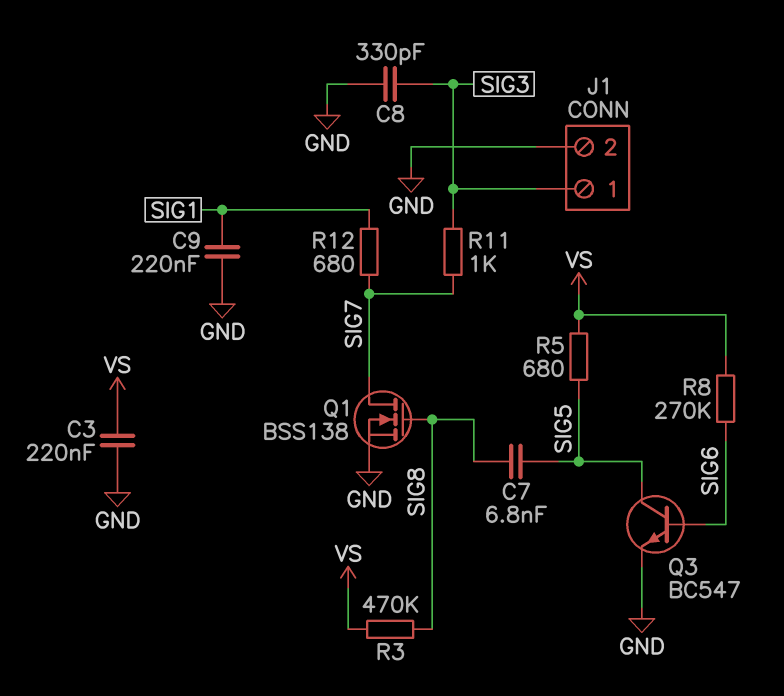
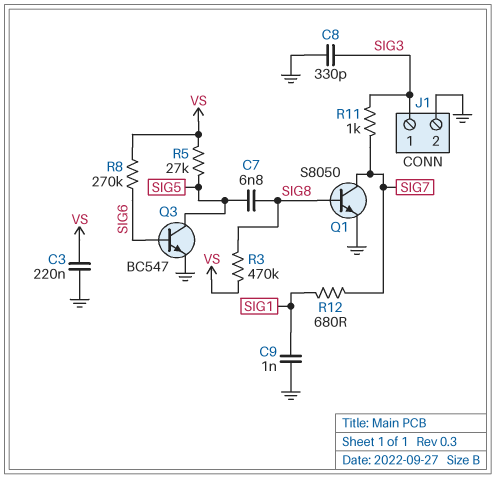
C9: 220nF (GND, SIG1) -> 1nF (GND, SIG1)
Q1: NMOS BSS138 (G SIG8, D SIG7, S GND) -> NPN S8050 (B SIG8, C SIG7, E GND)
R5: 680 (SIG5, VS) -> 27k (SIG5, VS)

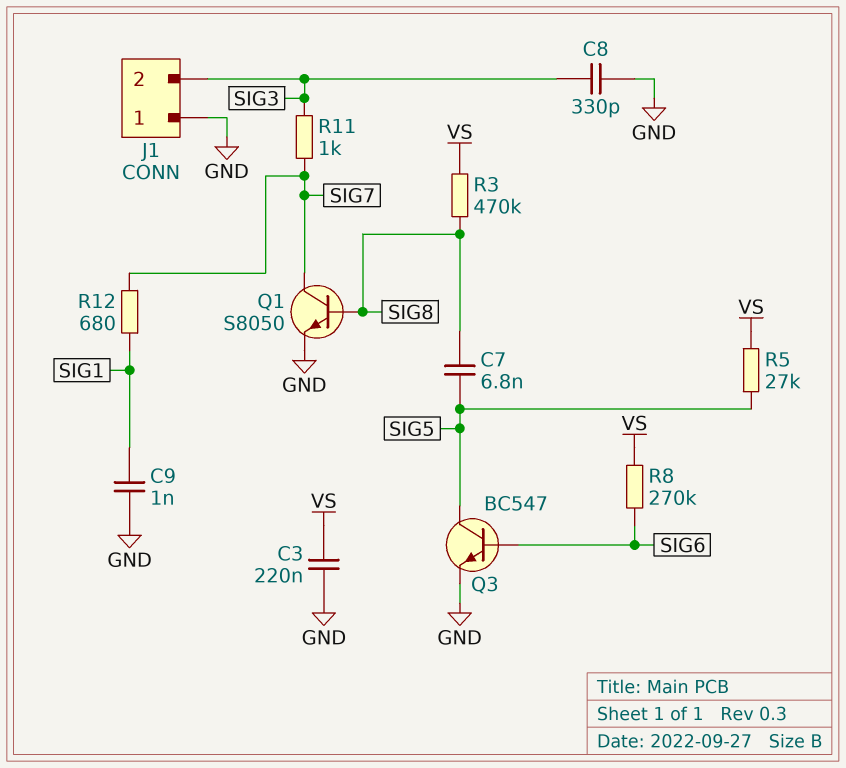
J1 pin 1: SIG3 -> GND
J1 pin 2: GND -> SIG3

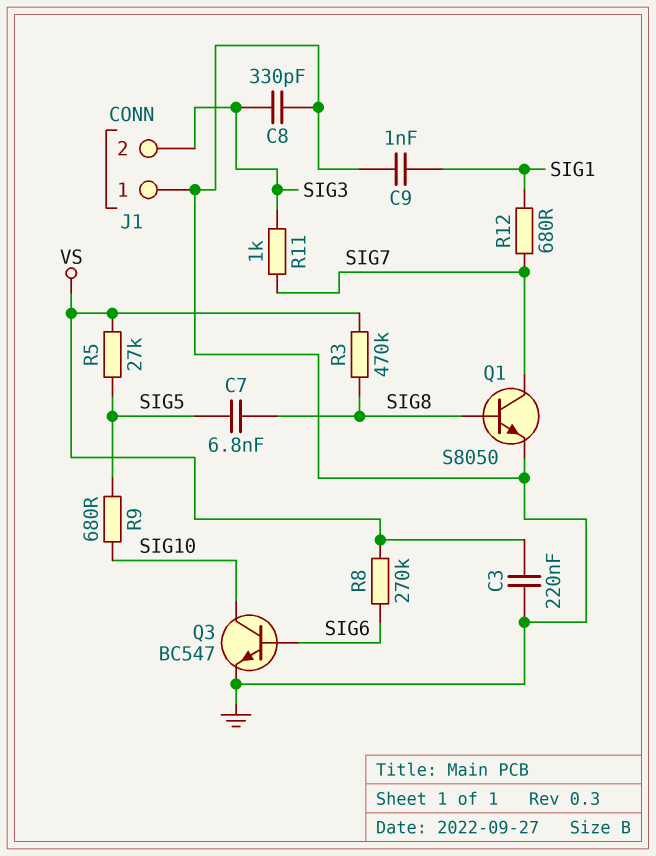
Q3: NPN BC547 (B SIG6, C SIG5, E GND) -> NPN BC547 (B SIG6, C SIG10, E GND)
R9: none -> 680 (SIG5, SIG10)

